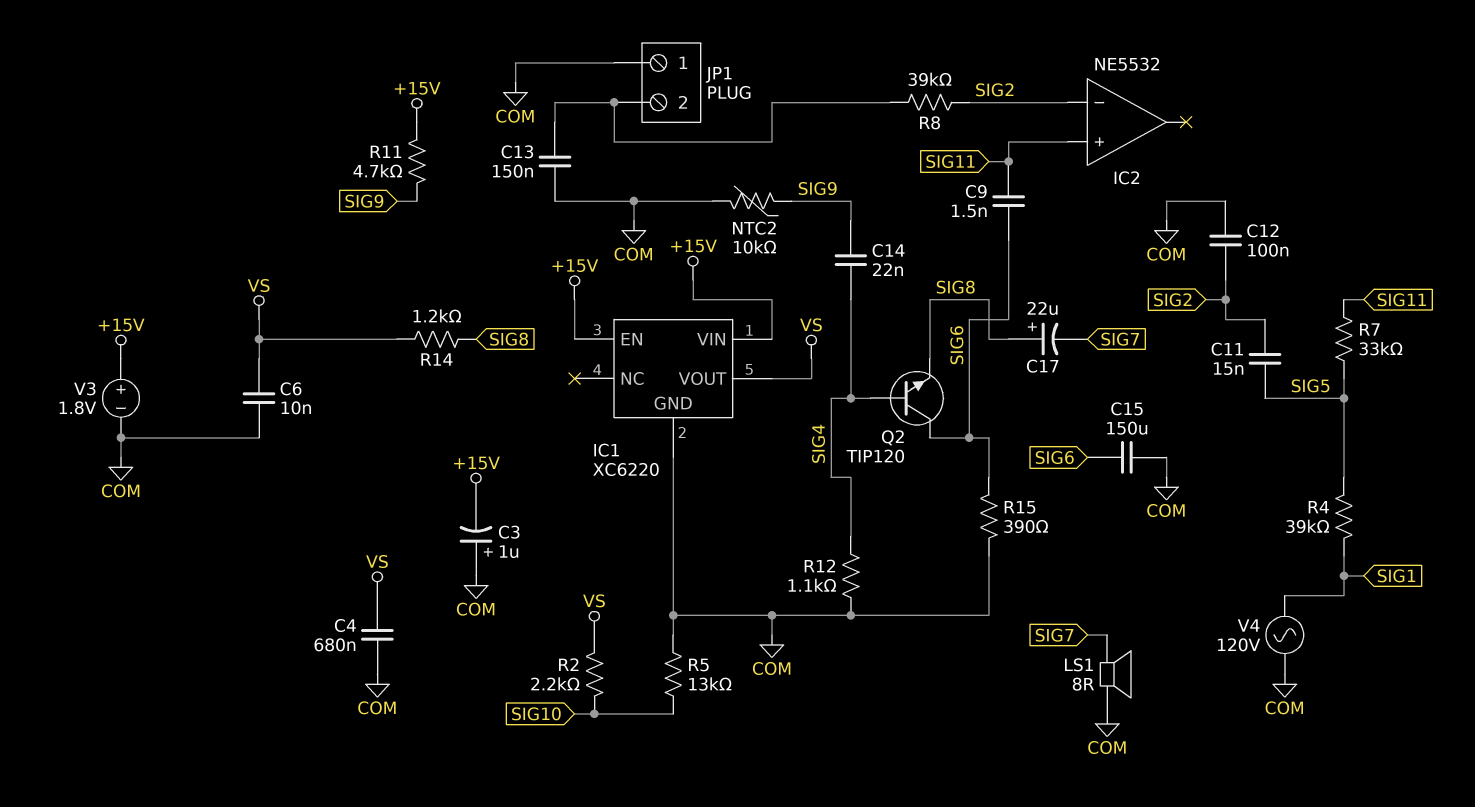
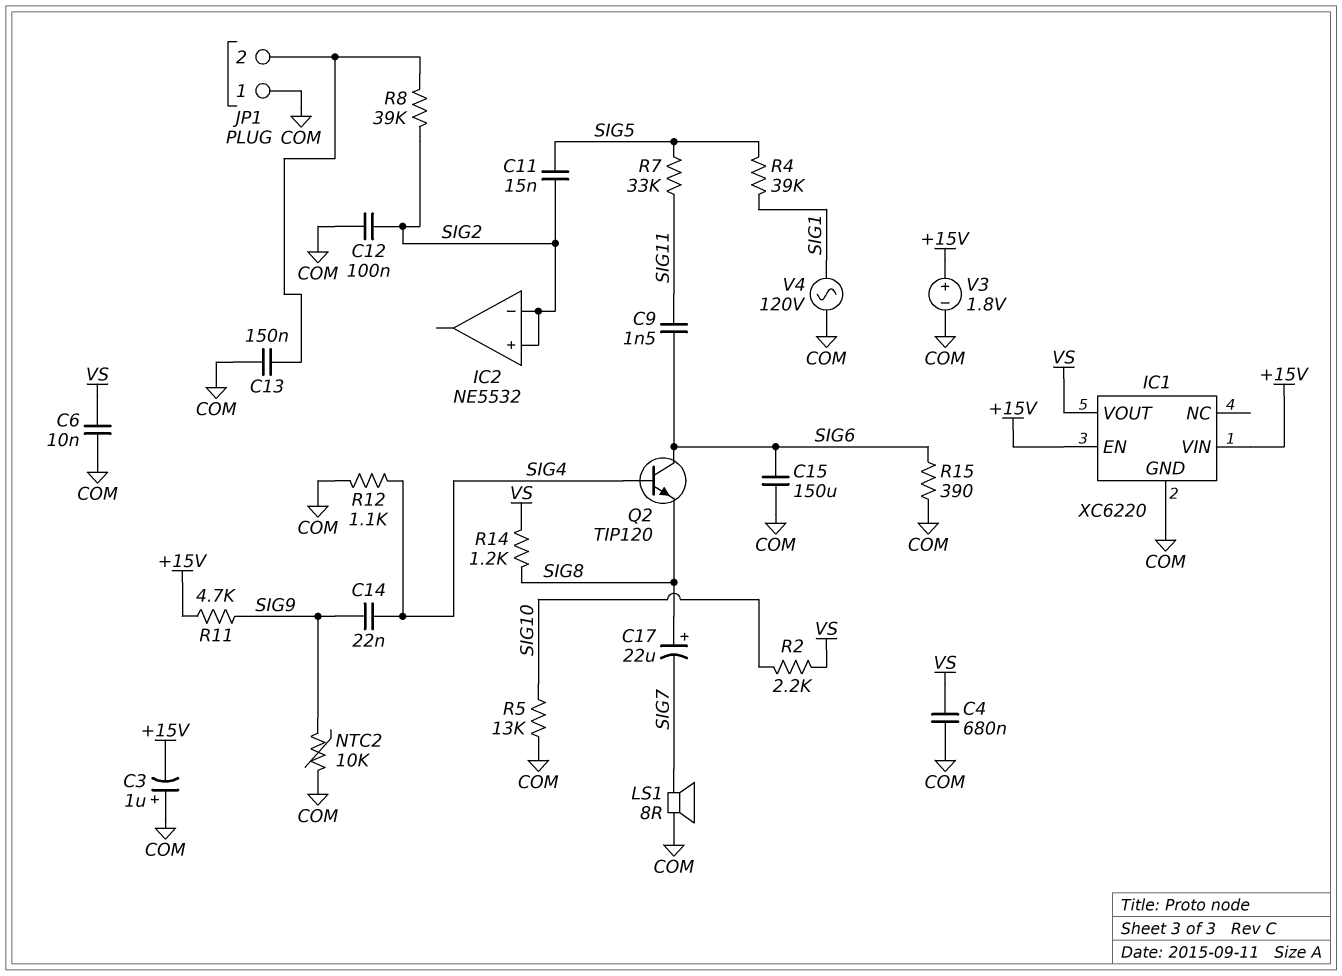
IC2 pin in+: SIG11 -> SIG2

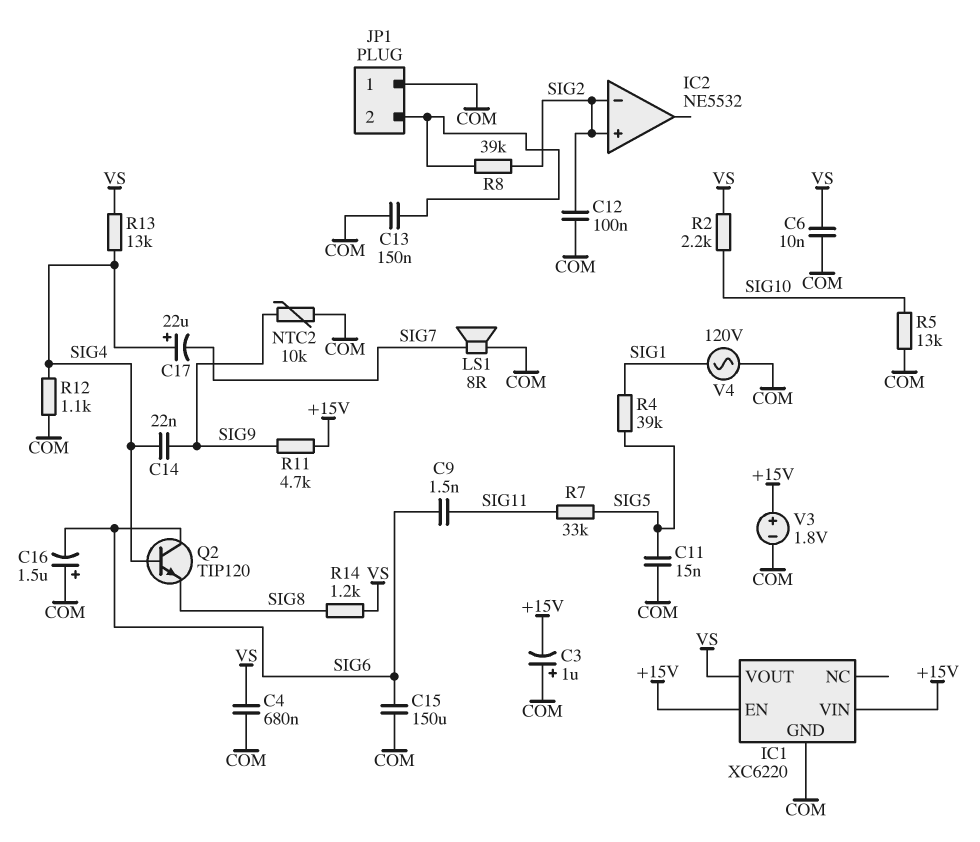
C11: 15nF (SIG2, SIG5) -> 15nF (COM, SIG5)
C16: none -> 1.5uF (plus COM, minus SIG6)
C17: 22uF (plus SIG8, minus SIG7) -> 22uF (plus SIG4, minus SIG7)
R13: none -> 13k (SIG4, VS)
R15: 390 (COM, SIG6) -> none

